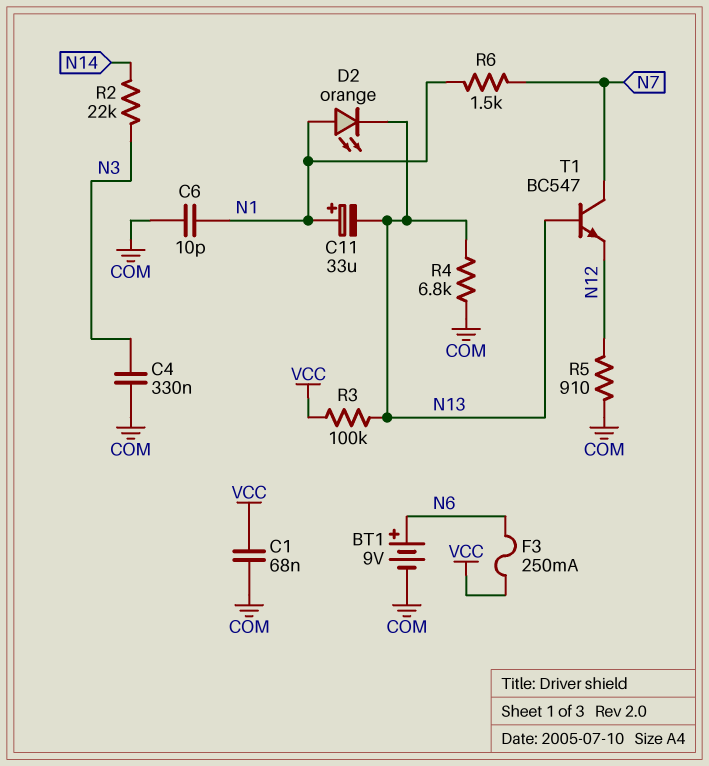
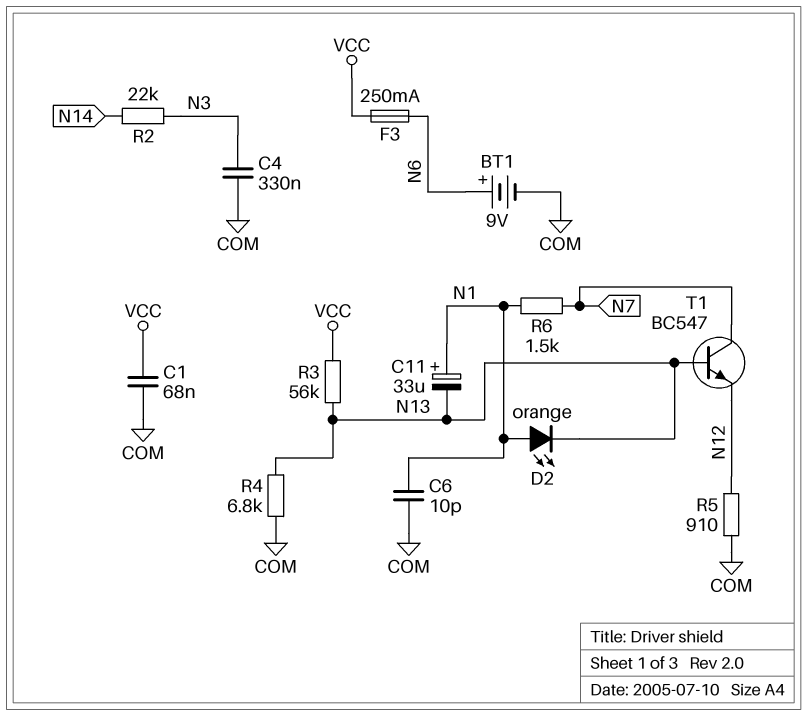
R3: 100k (N13, VCC) -> 56k (N13, VCC)

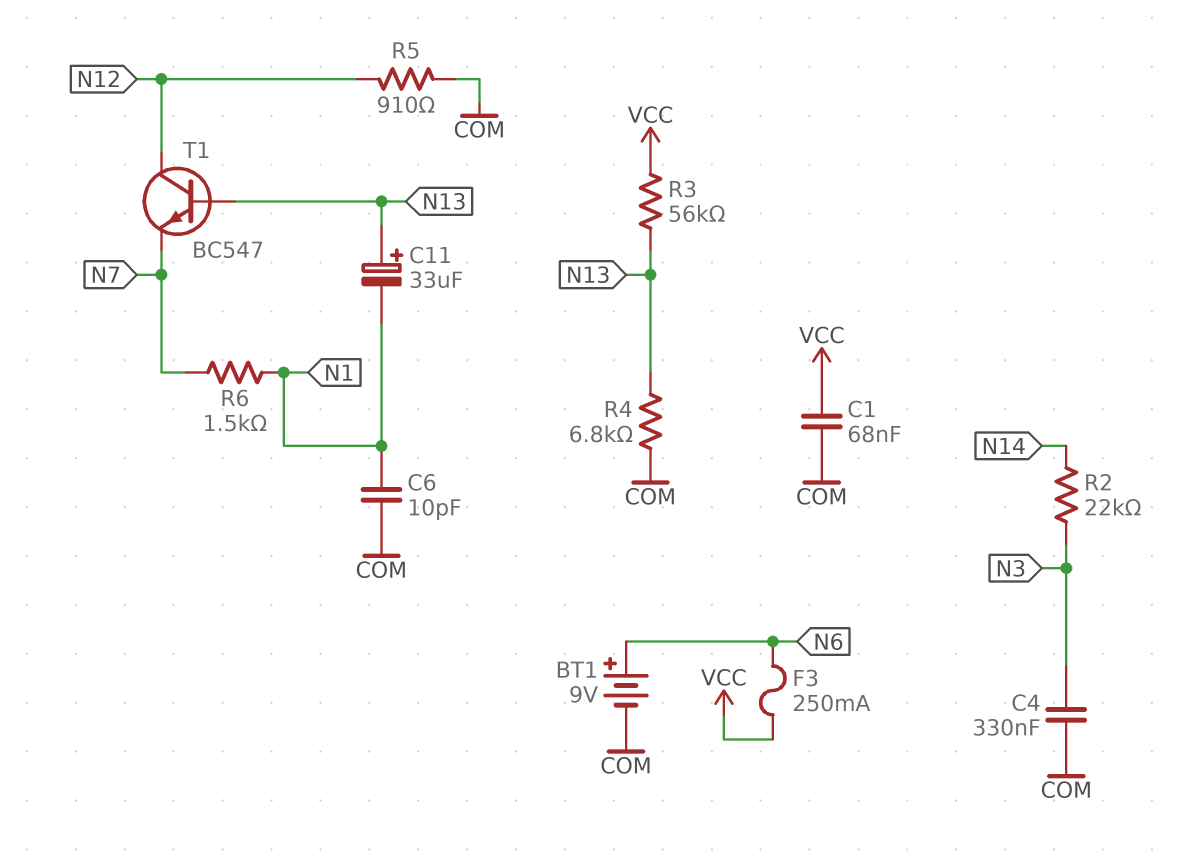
C11: 33uF (plus N1, minus N13) -> 33uF (plus N13, minus N1)
D2: LED orange (A N1, K N13) -> none
T1: NPN BC547 (B N13, C N7, E N12) -> NPN BC547 (B N13, C N12, E N7)

